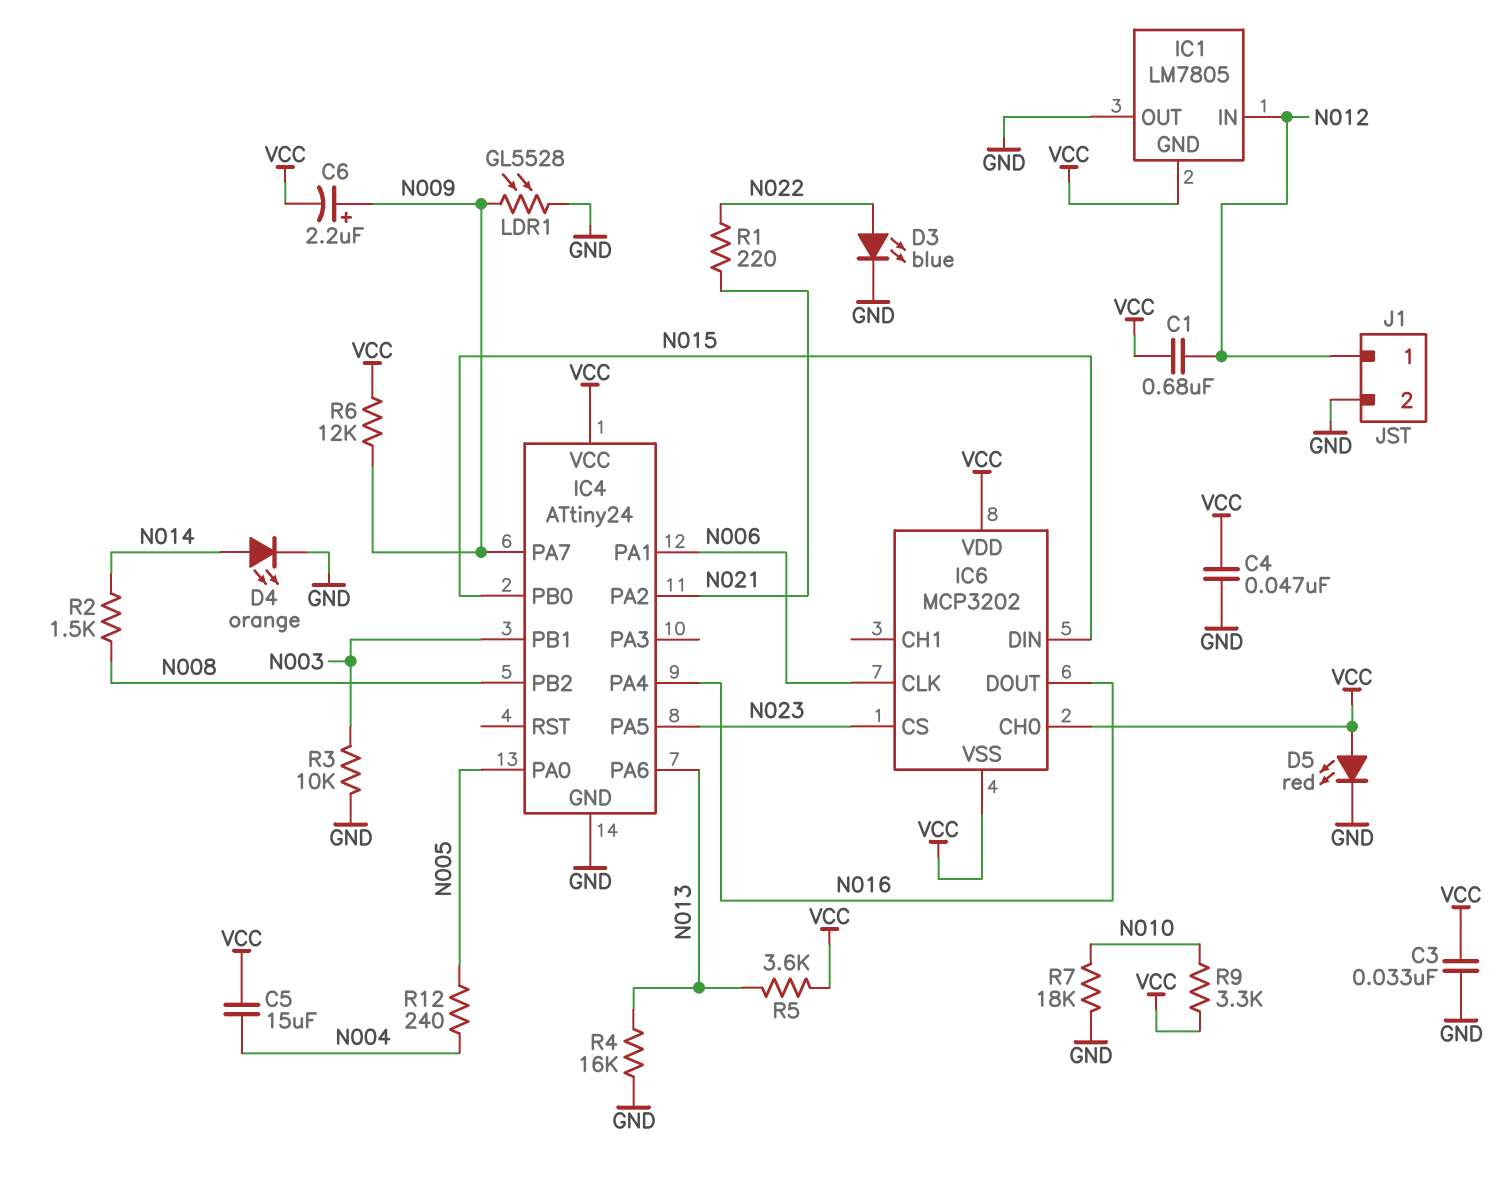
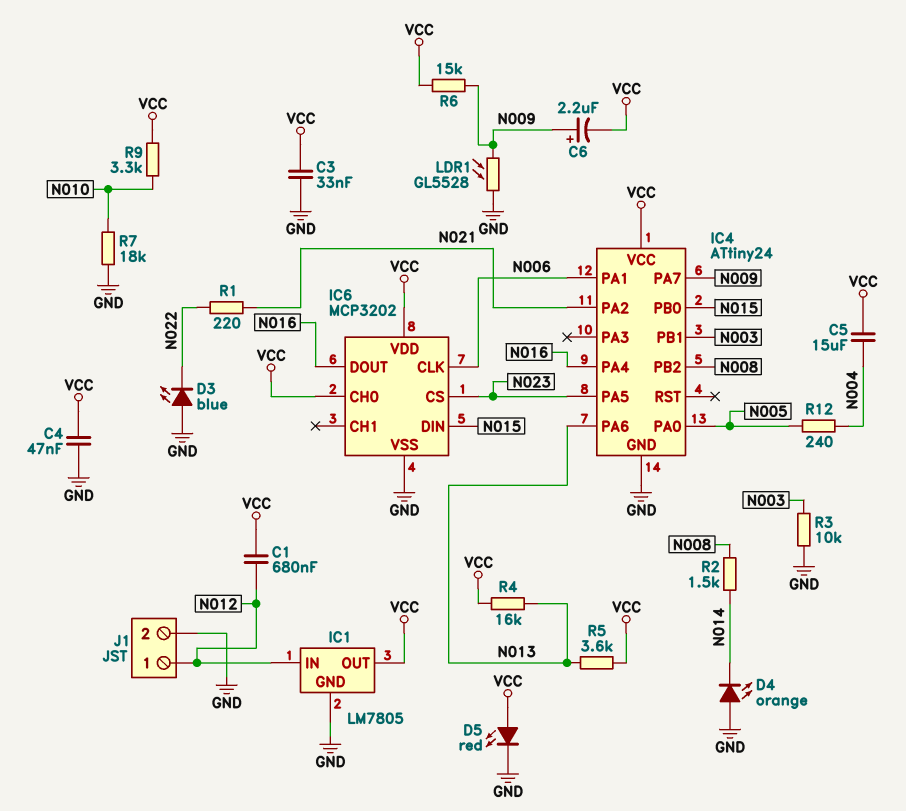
D3: LED blue (A N022, K GND) -> LED blue (A GND, K N022)
D4: LED orange (A N014, K GND) -> LED orange (A GND, K N014)
IC1 pin GND: VCC -> GND
IC1 pin OUT: GND -> VCC
IC6 pin VSS: VCC -> GND
R4: 16k (GND, N013) -> 16k (N013, VCC)
R6: 12k (N009, VCC) -> 15k (N009, VCC)

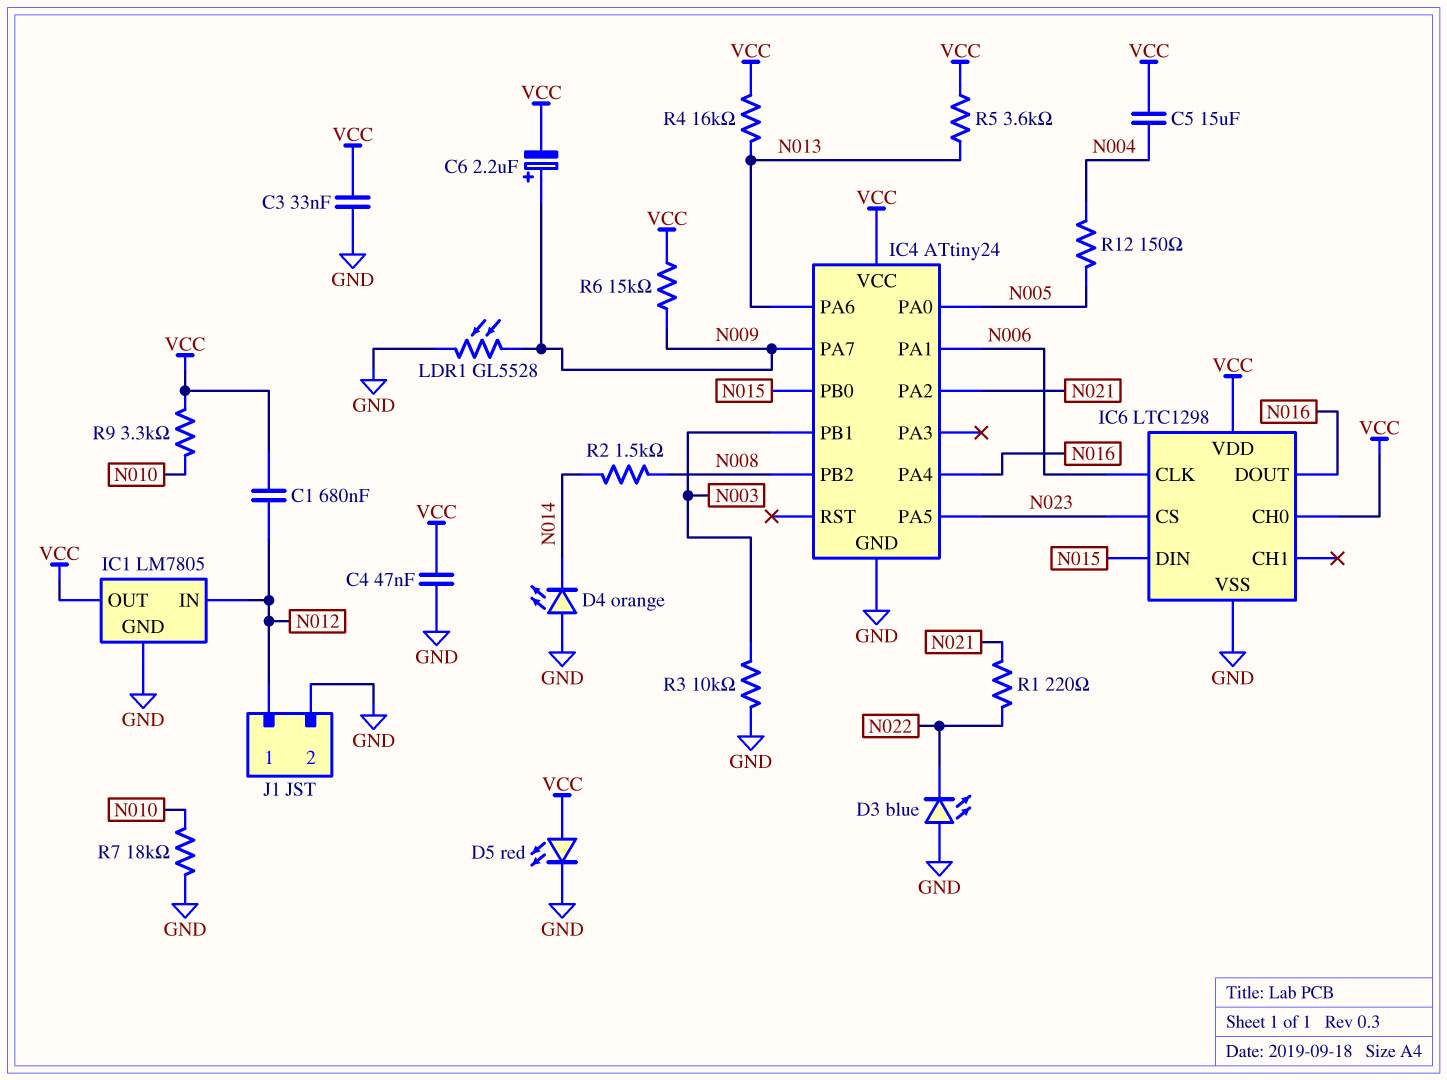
IC6: MCP3202 -> LTC1298
R12: 240 (N004, N005) -> 150 (N004, N005)

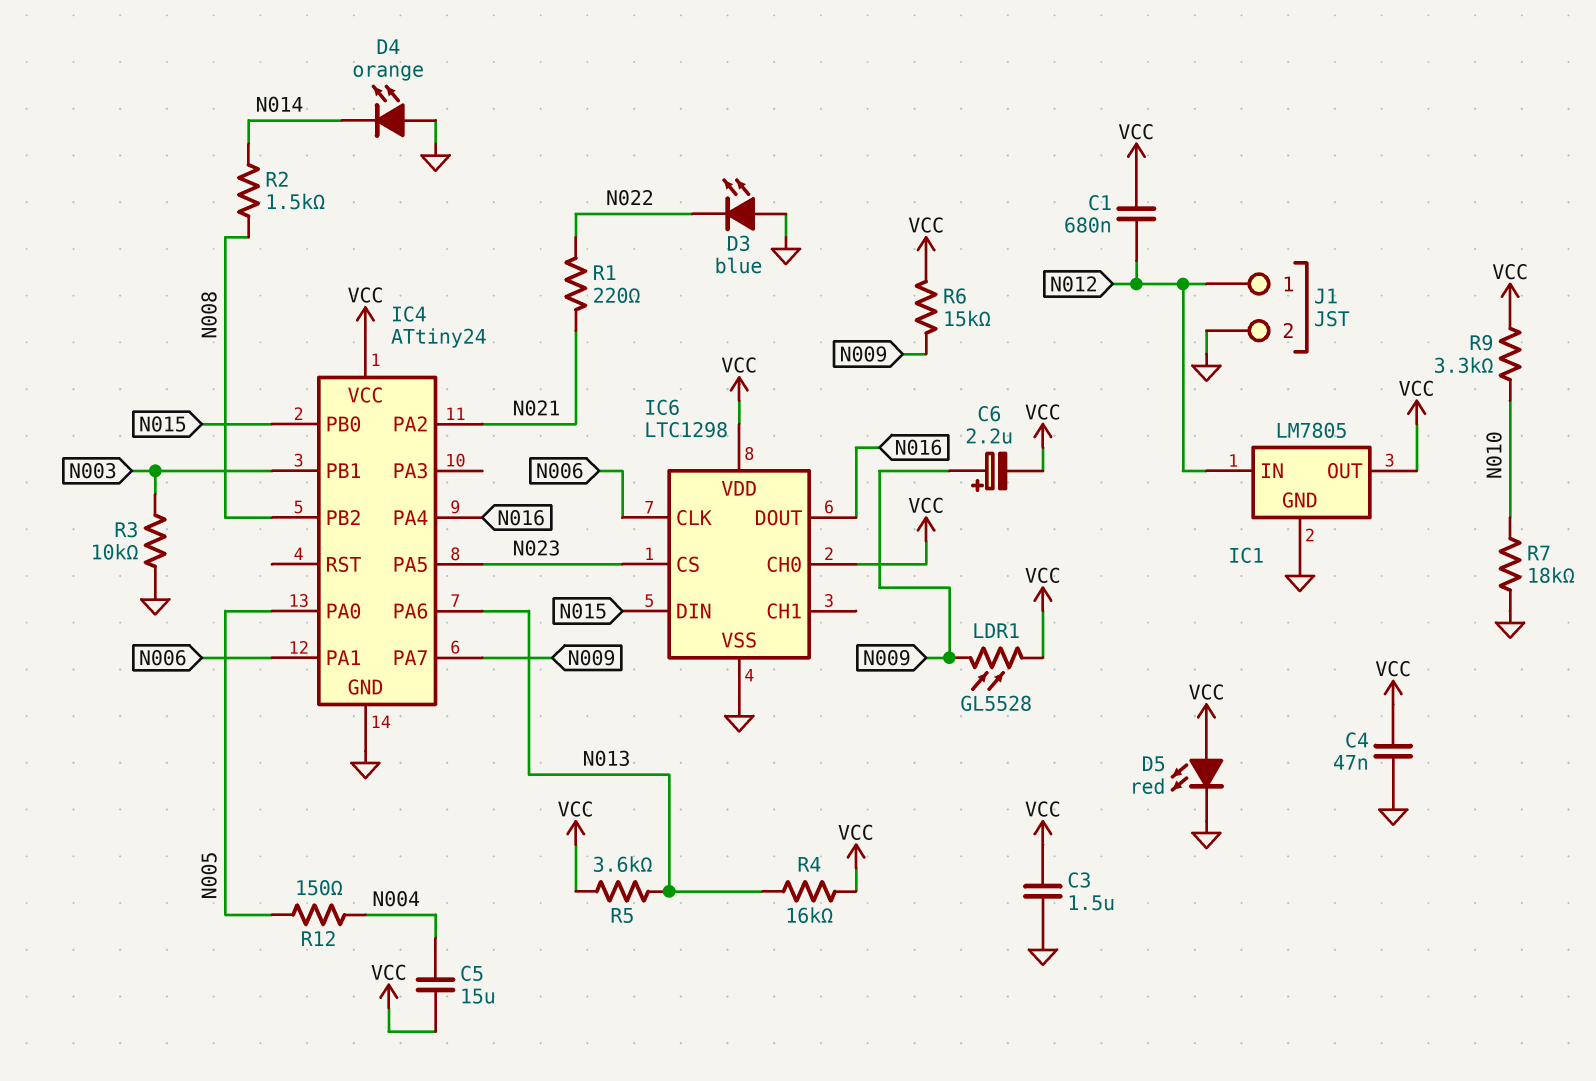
C3: 33nF (GND, VCC) -> 1.5uF (GND, VCC)
LDR1: GL5528 (GND, N009) -> GL5528 (N009, VCC)

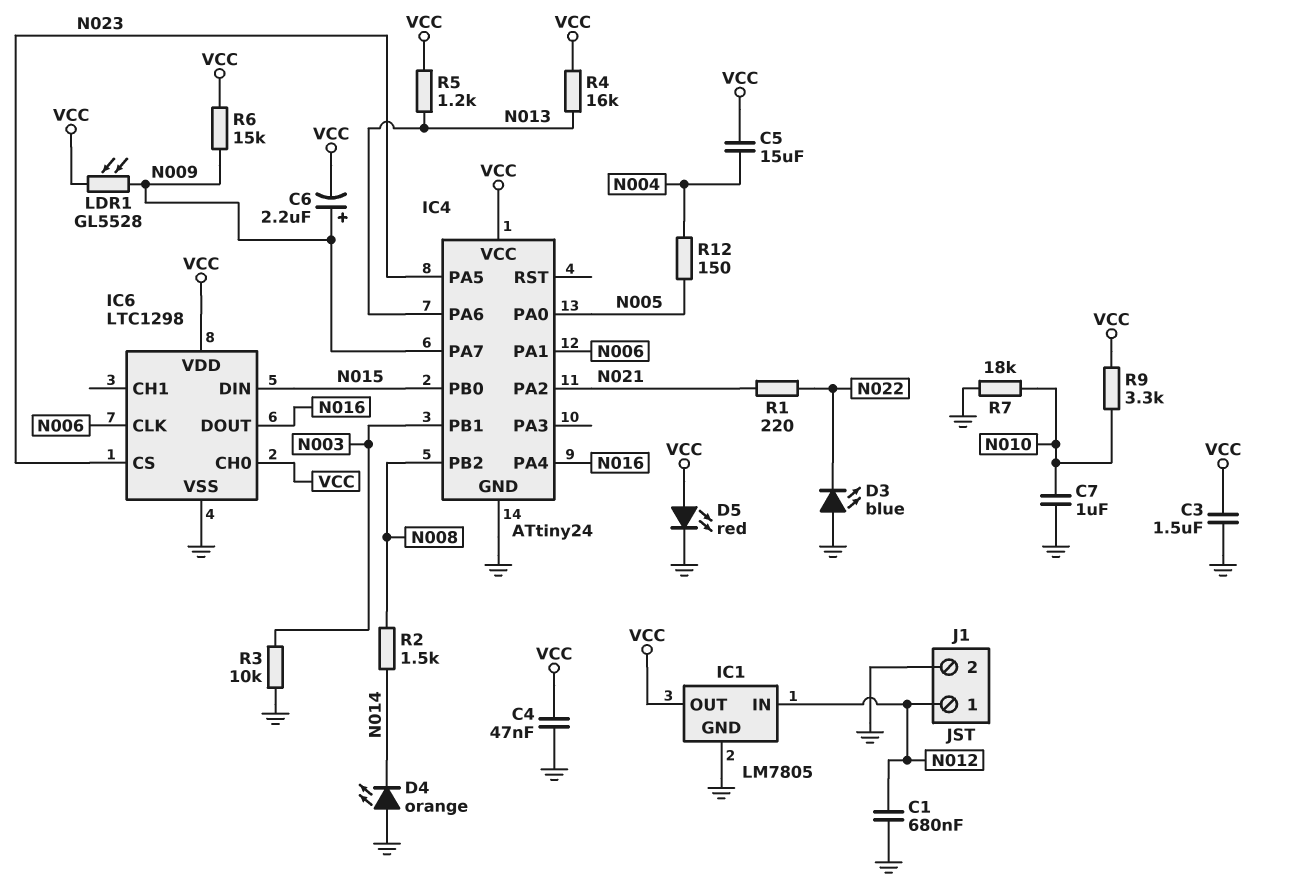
C1: 680nF (N012, VCC) -> 680nF (GND, N012)
C7: none -> 1uF (GND, N010)
R5: 3.6k (N013, VCC) -> 1.2k (N013, VCC)

